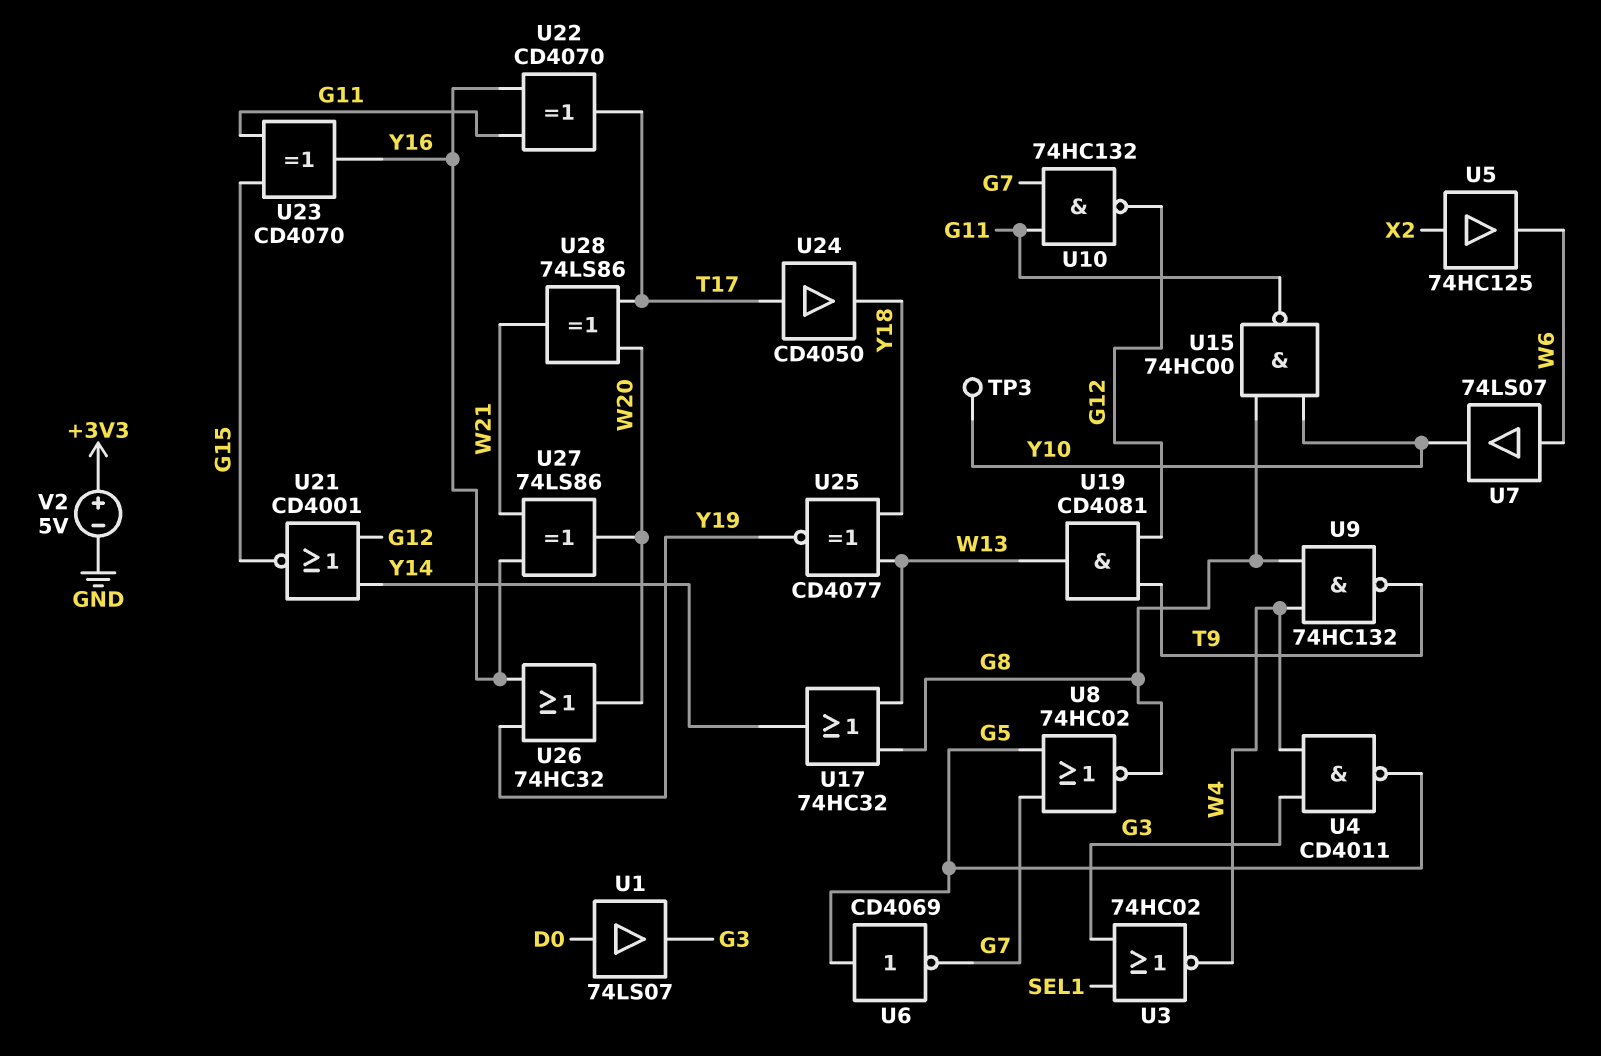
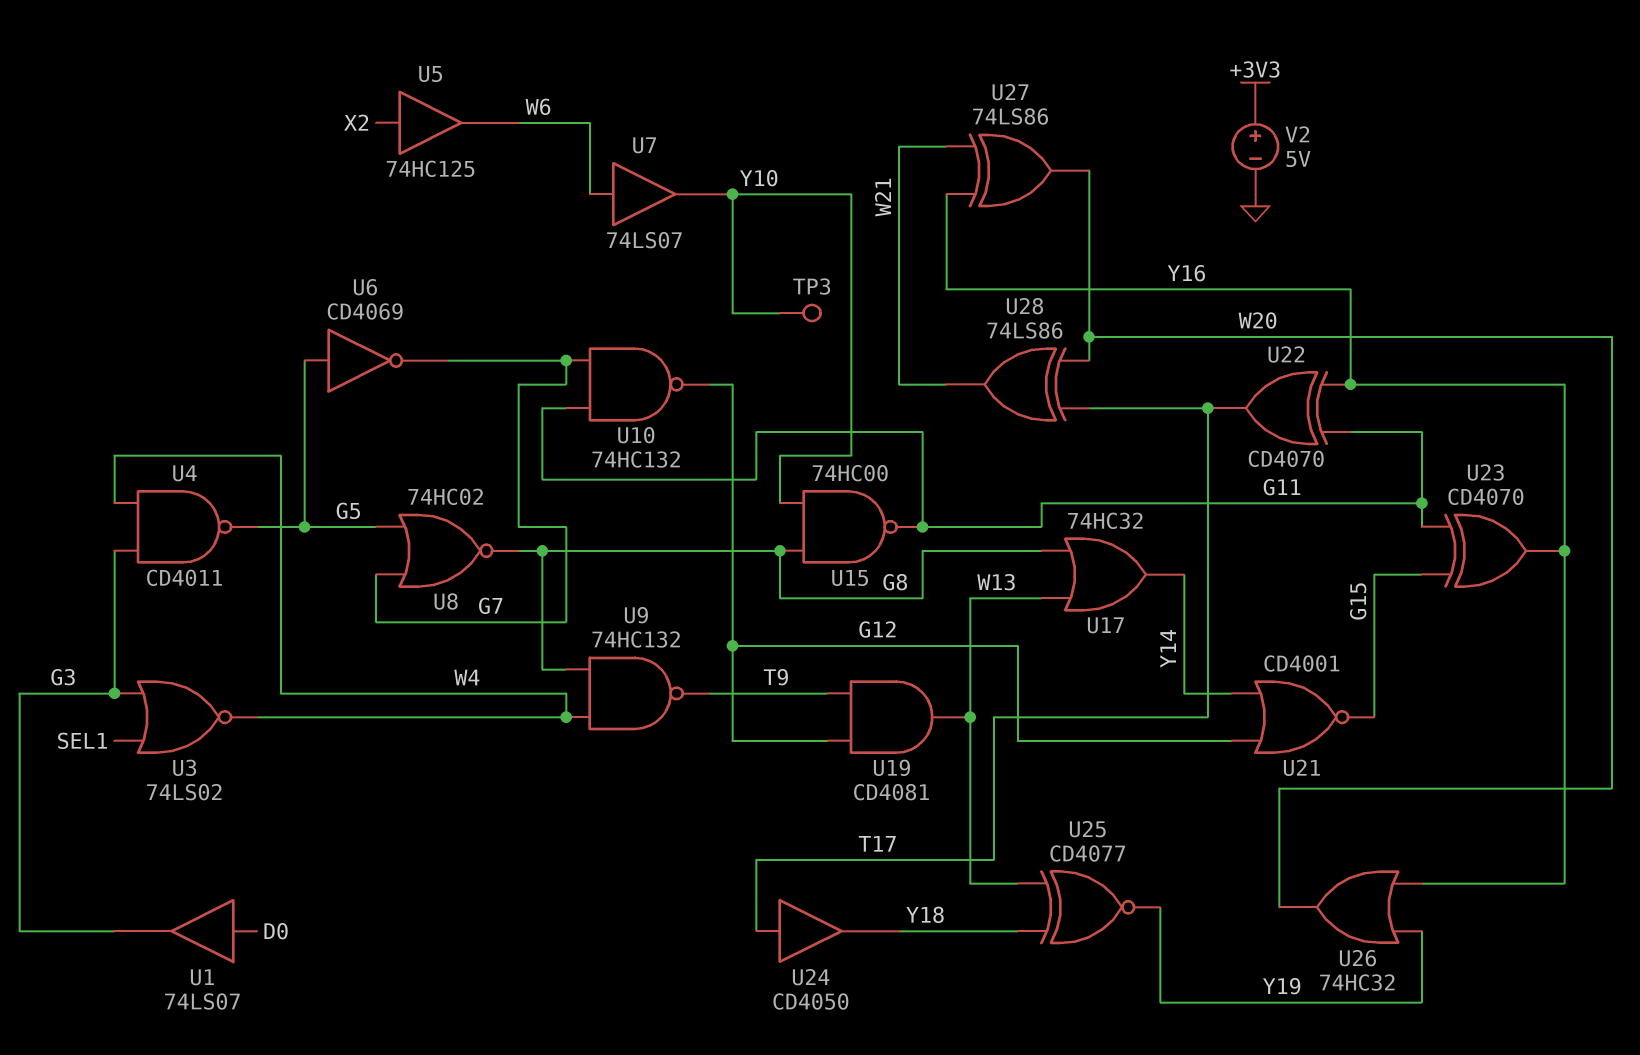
U3: NOR 74HC02 (in G3, in SEL1, out W4) -> NOR 74LS02 (in G3, in SEL1, out W4)

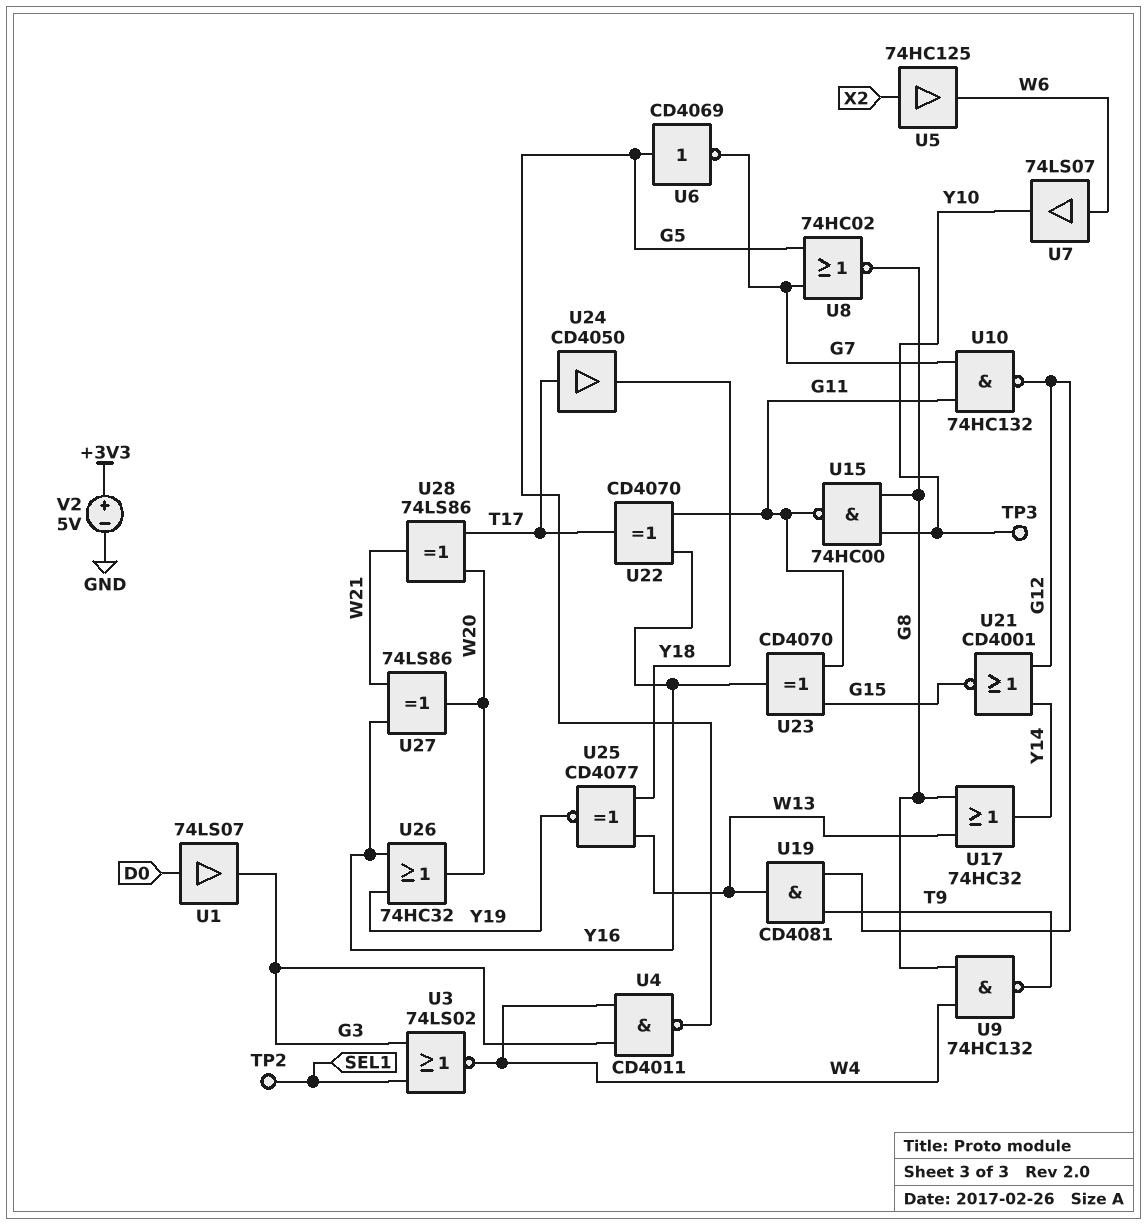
TP2: none -> test point (SEL1)

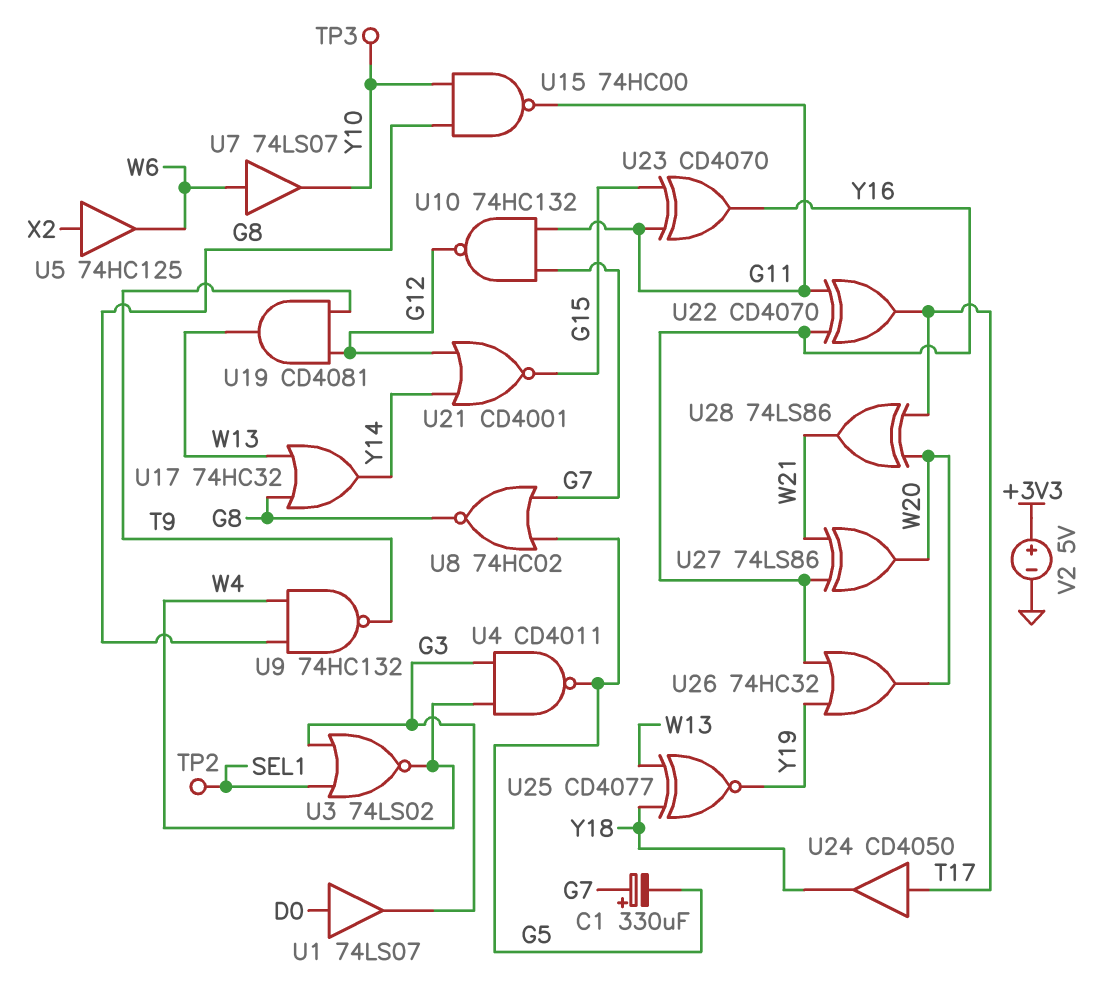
C1: none -> 330uF (plus G7, minus G5)
U6: NOT CD4069 (in G5, out G7) -> none

